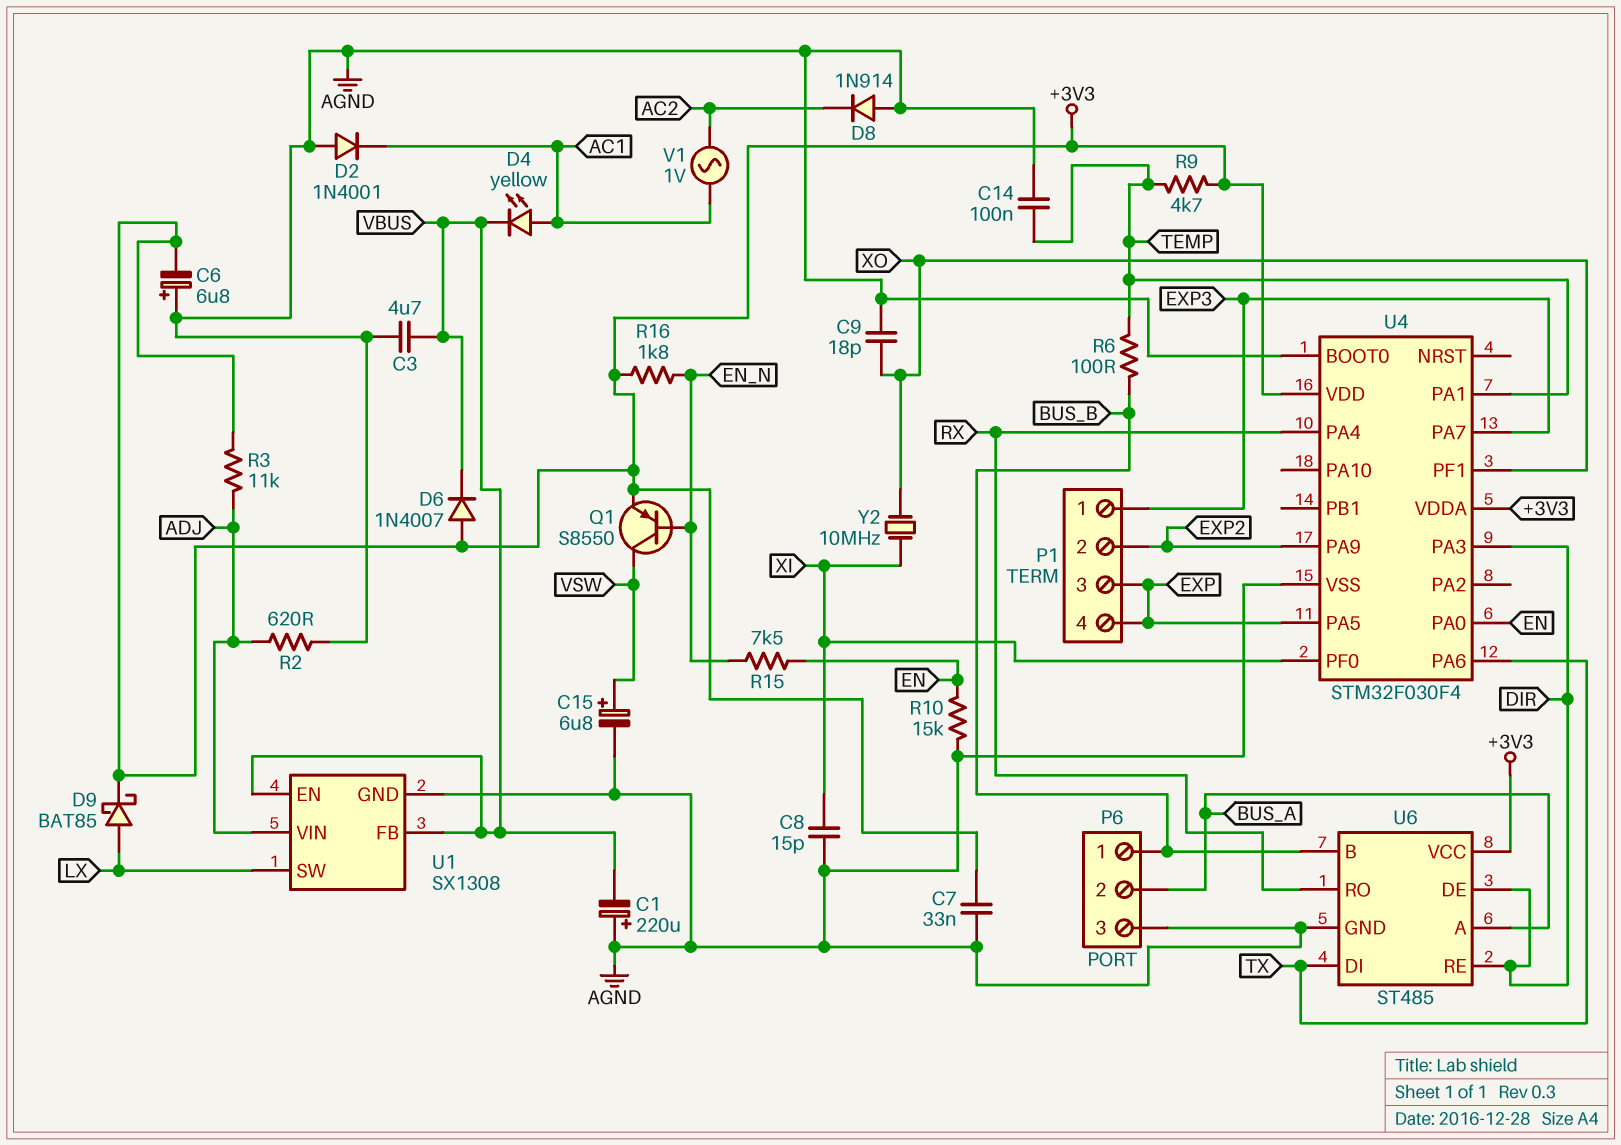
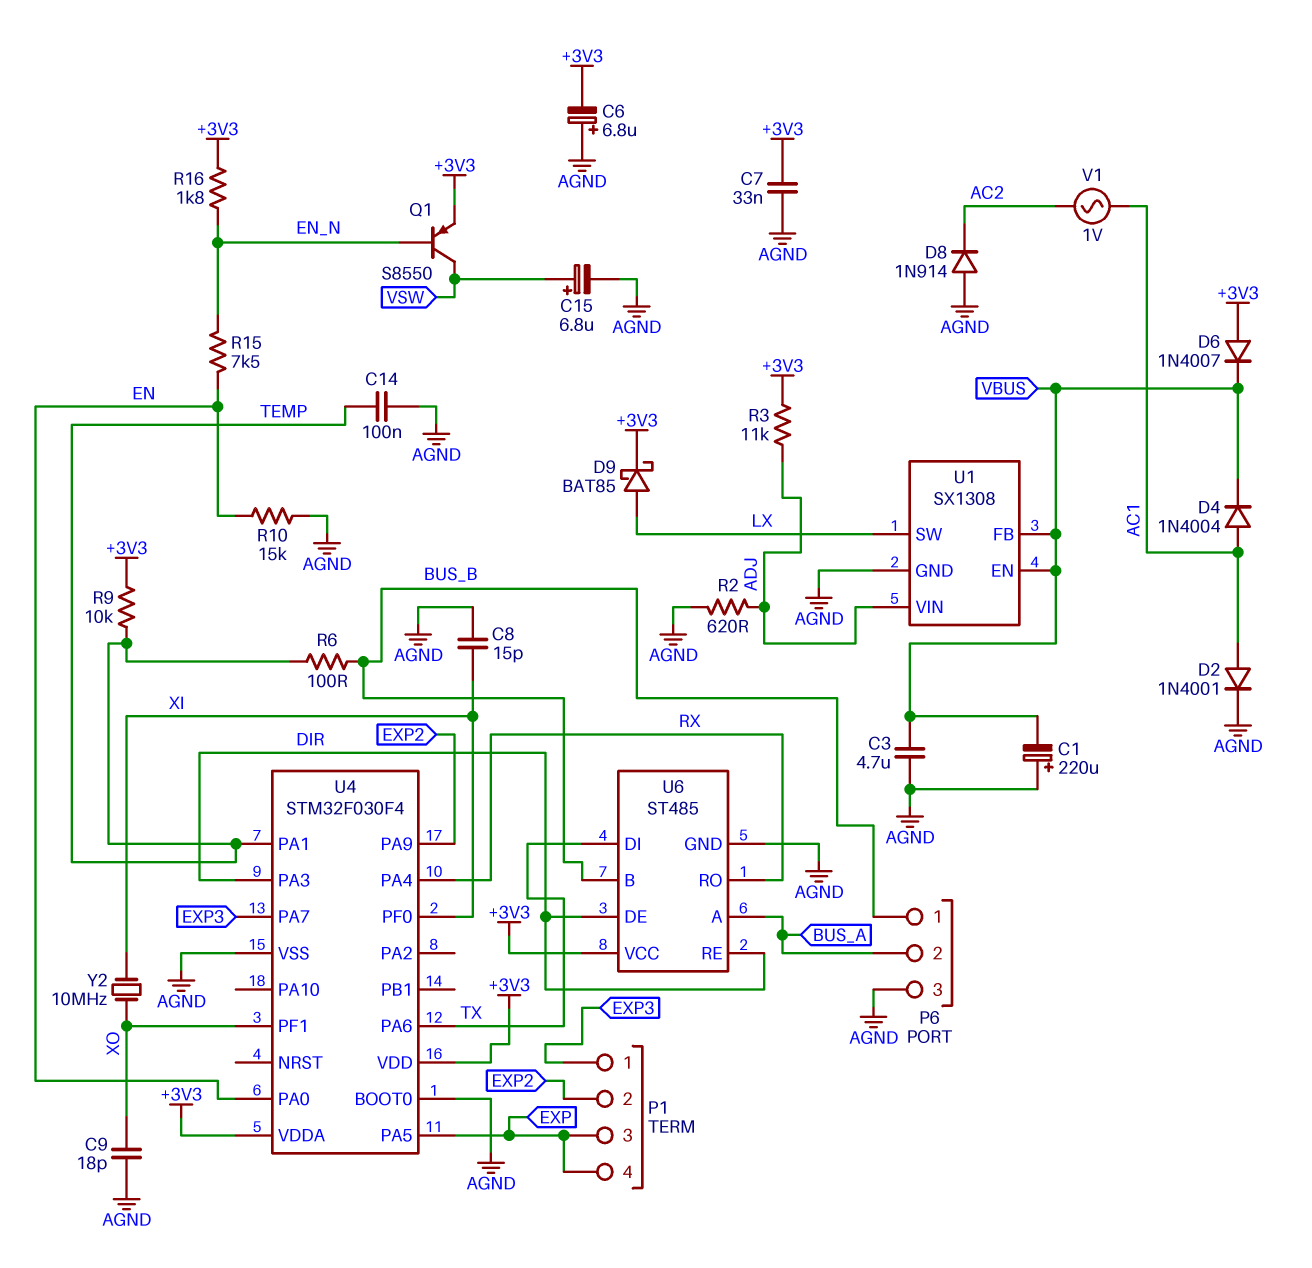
D2: diode 1N4001 (A AGND, K AC1) -> diode 1N4001 (A AC1, K AGND)
D4: LED yellow (A AC1, K VBUS) -> diode 1N4004 (A AC1, K VBUS)
R9: 4.7k (+3V3, TEMP) -> 10k (+3V3, TEMP)

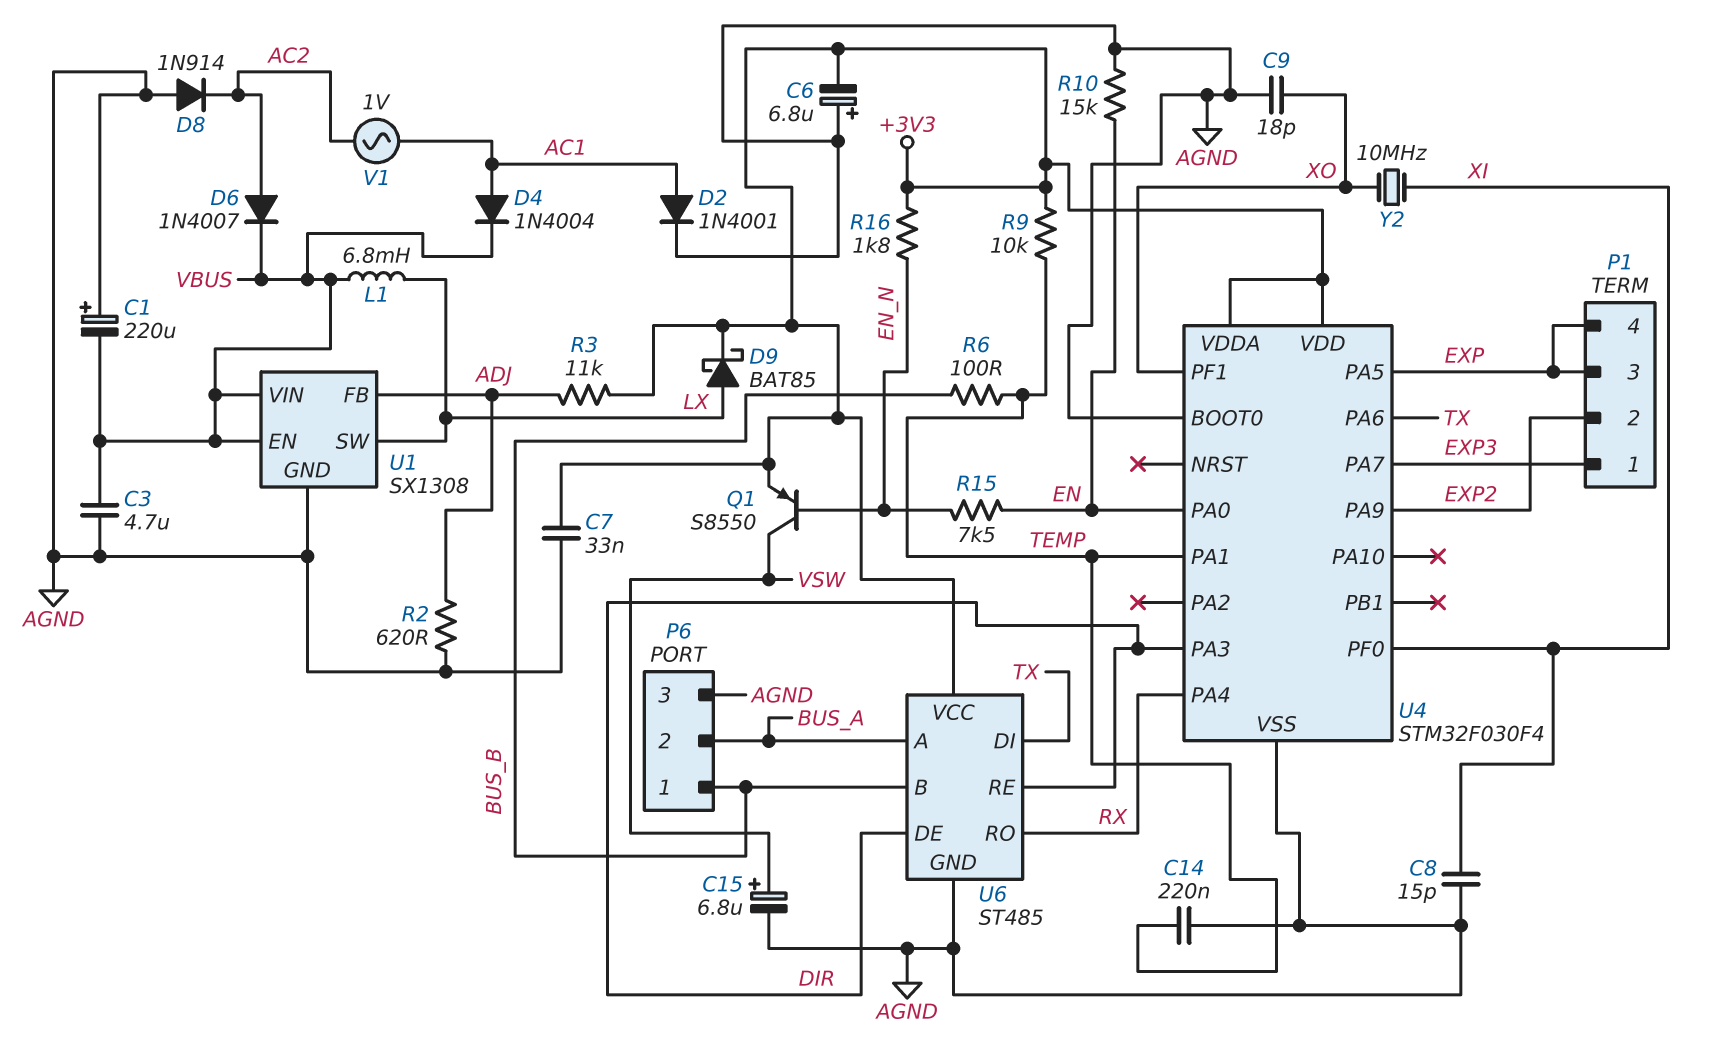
C14: 100nF (AGND, TEMP) -> 220nF (AGND, TEMP)
D6: diode 1N4007 (A +3V3, K VBUS) -> diode 1N4007 (A AC2, K VBUS)
L1: none -> 6.8mH (LX, VBUS)
U1 pin FB: VBUS -> ADJ
U1 pin VIN: ADJ -> VBUS

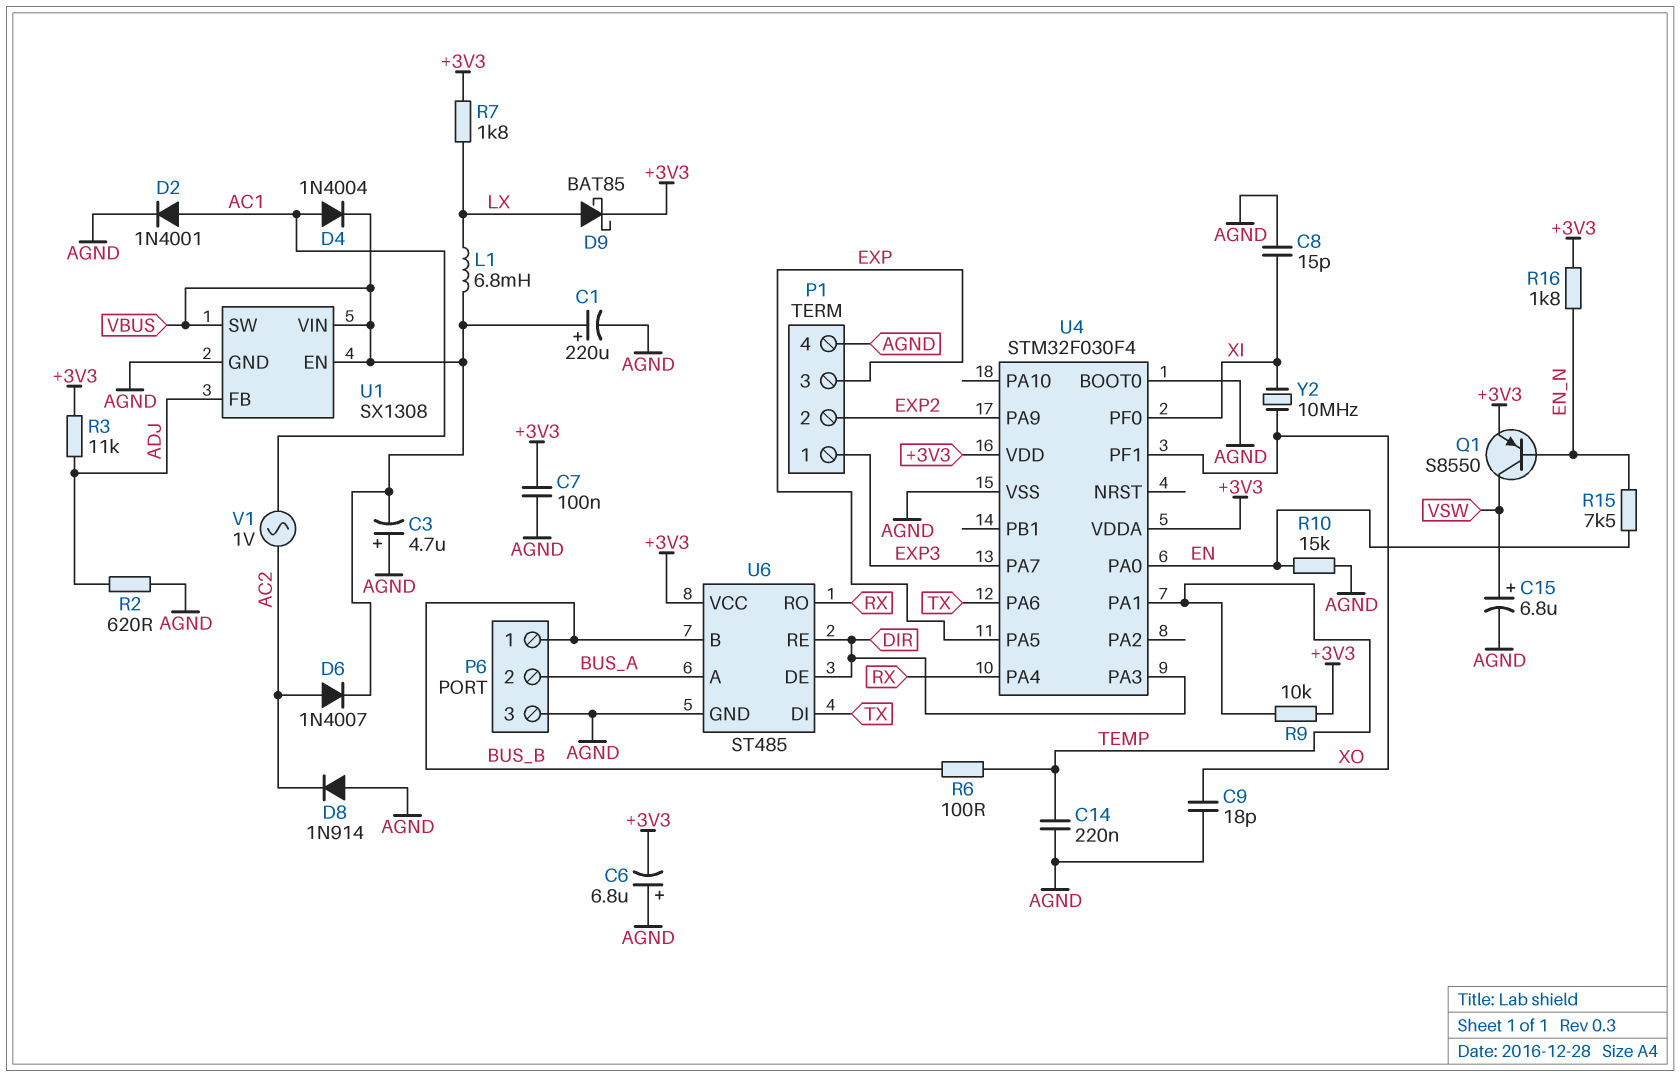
C1: 220uF (plus AGND, minus VBUS) -> 220uF (plus VBUS, minus AGND)
C3: 4.7uF (AGND, VBUS) -> 4.7uF (plus AGND, minus VBUS)
C7: 33nF (+3V3, AGND) -> 100nF (+3V3, AGND)
P1 pin 4: EXP -> AGND
R7: none -> 1.8k (+3V3, LX)
U1 pin SW: LX -> VBUS

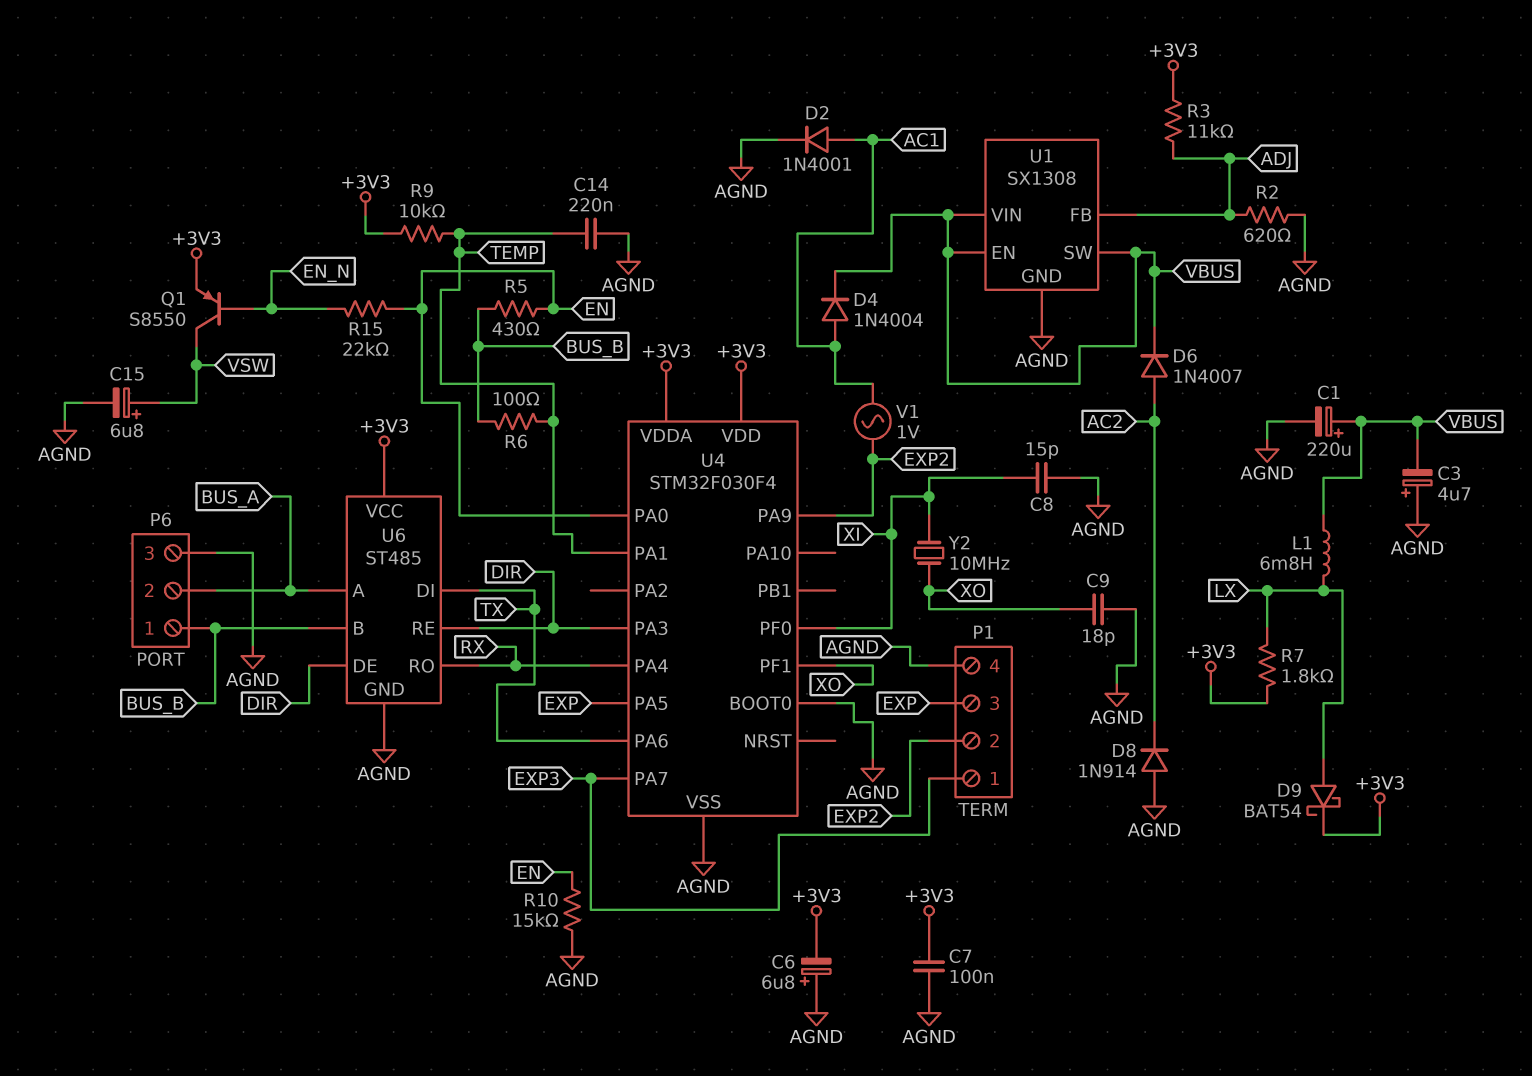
D9: schottky BAT85 (A LX, K +3V3) -> schottky BAT54 (A LX, K +3V3)
R5: none -> 430 (BUS_B, EN)
R15: 7.5k (EN, EN_N) -> 22k (EN, EN_N)
R16: 1.8k (+3V3, EN_N) -> none
V1: AC 1V (AC1, AC2) -> AC 1V (AC1, EXP2)

